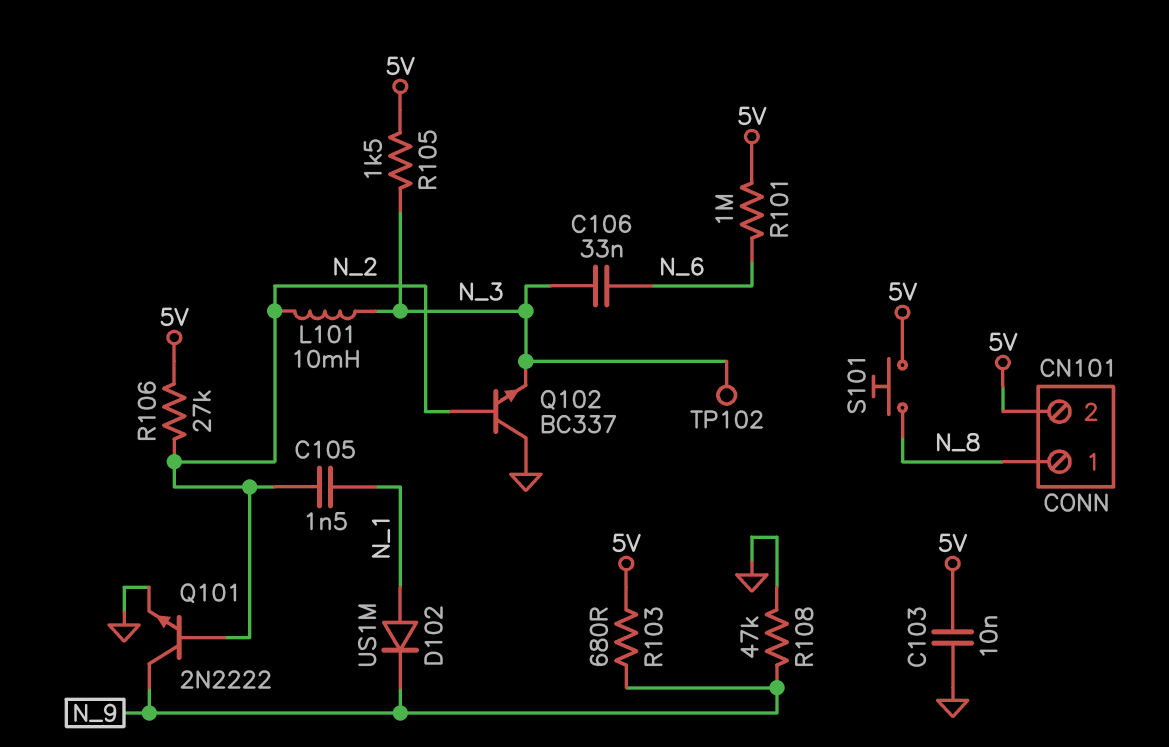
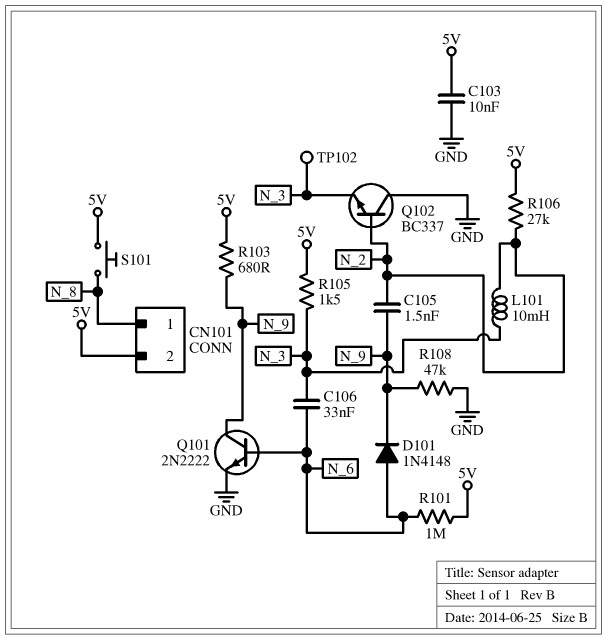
C105: 1.5nF (N_1, N_2) -> 1.5nF (N_2, N_9)
D101: none -> diode 1N4148 (A N_6, K N_9)
D102: diode US1M (A N_1, K N_9) -> none
Q101: NPN 2N2222 (B N_2, C N_9, E GND) -> NPN 2N2222 (B N_6, C N_9, E GND)

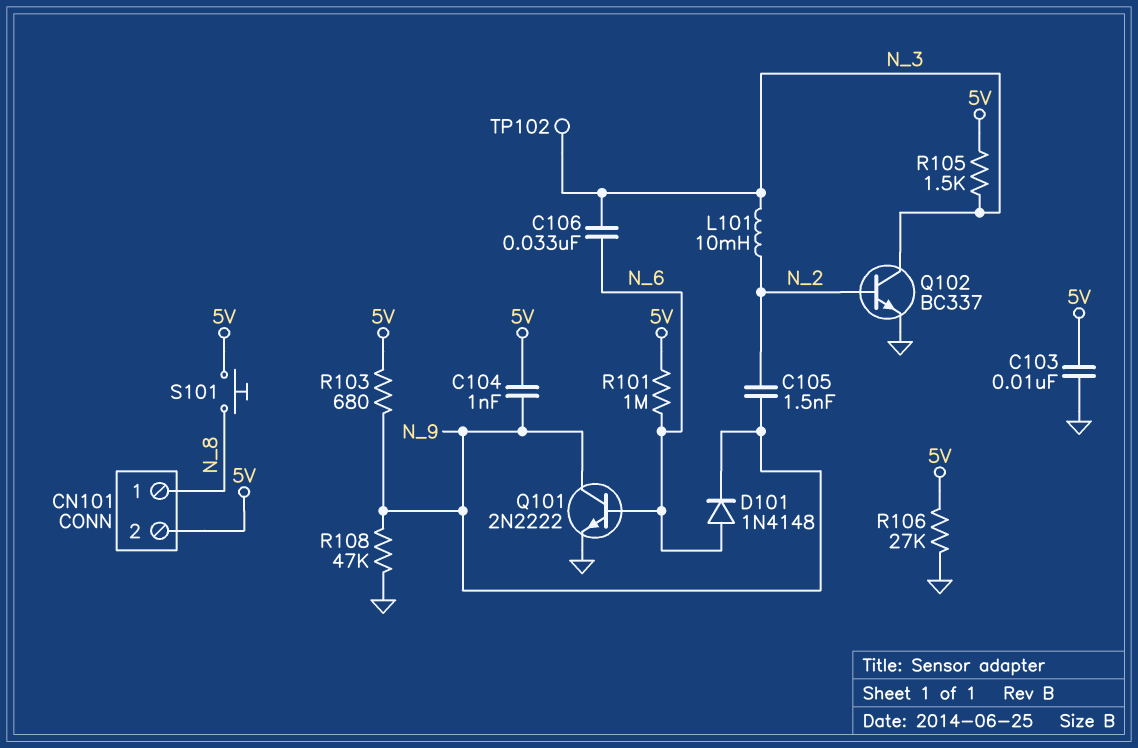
C104: none -> 1nF (5V, N_9)
Q102: NPN BC337 (B N_2, C GND, E N_3) -> NPN BC337 (B N_2, C N_3, E GND)
R106: 27k (5V, N_2) -> 27k (5V, GND)

